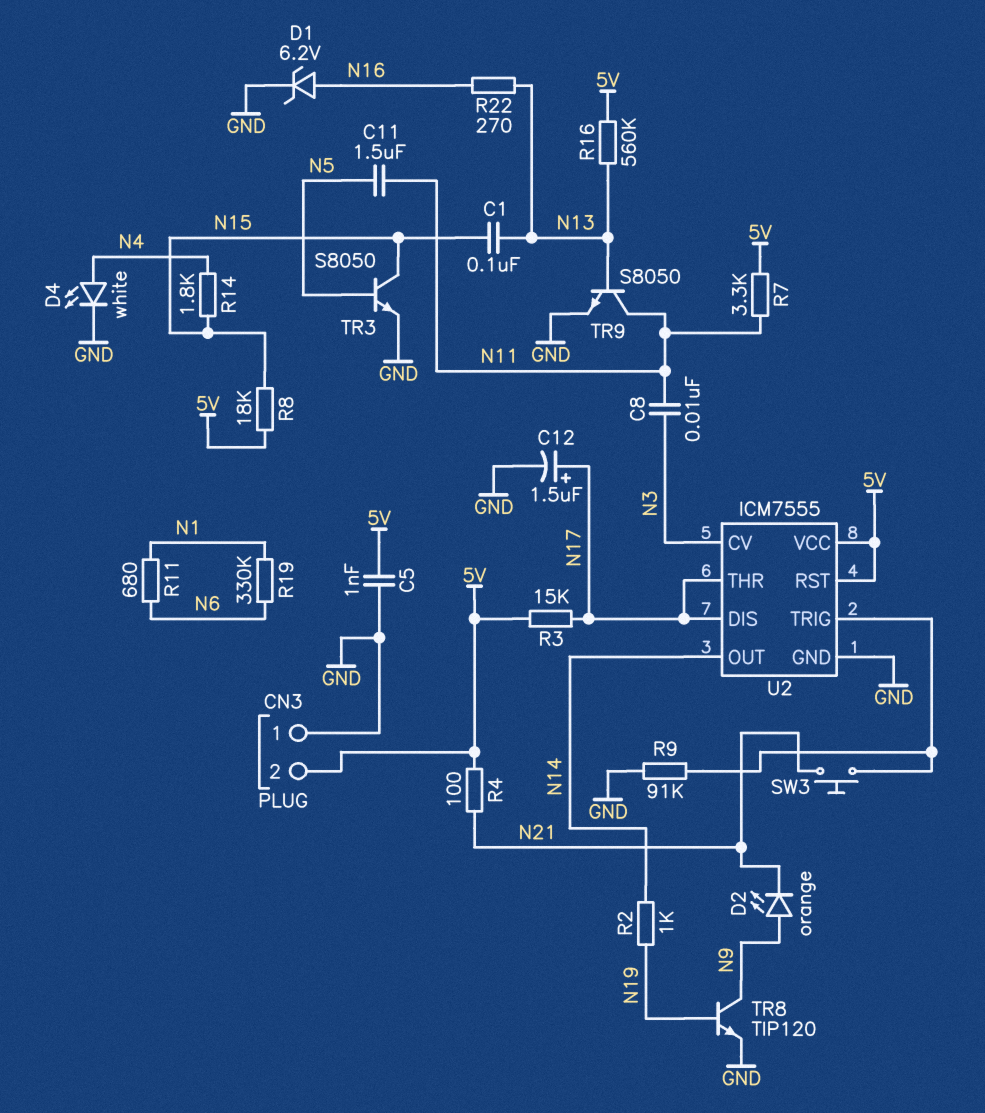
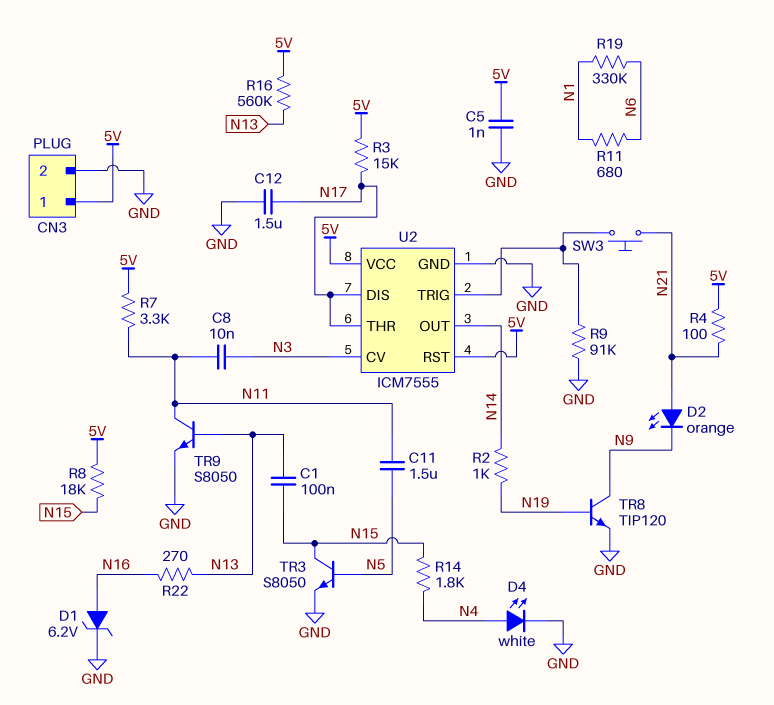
C12: 1.5uF (plus N17, minus GND) -> 1.5uF (GND, N17)
CN3 pin 1: GND -> 5V
CN3 pin 2: 5V -> GND
D2: LED orange (A N9, K N21) -> LED orange (A N21, K N9)

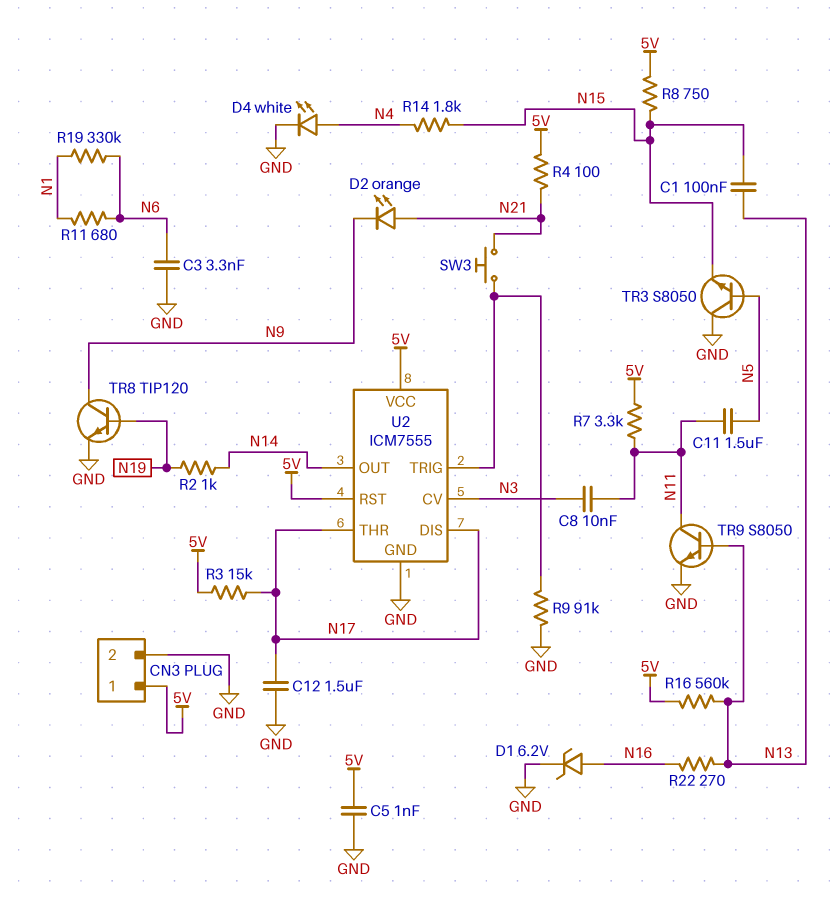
C3: none -> 3.3nF (GND, N6)
R8: 18k (5V, N15) -> 750 (5V, N15)
TR3: NPN S8050 (B N5, C N15, E GND) -> NPN S8050 (B N5, C GND, E N15)

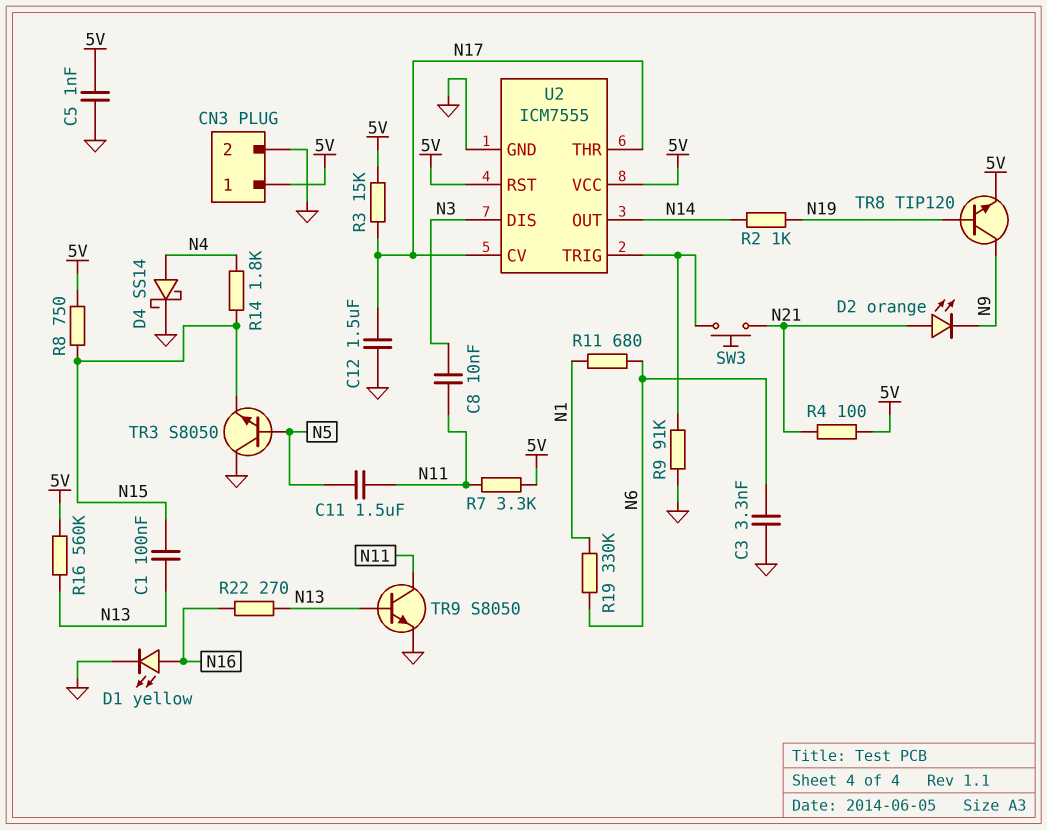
D1: zener 6.2V (A N16, K GND) -> LED yellow (A N16, K GND)
D4: LED white (A N4, K GND) -> schottky SS14 (A N4, K GND)
TR8: NPN TIP120 (B N19, C N9, E GND) -> NPN TIP120 (B N19, C N9, E 5V)
U2 pin CV: N3 -> N17
U2 pin DIS: N17 -> N3

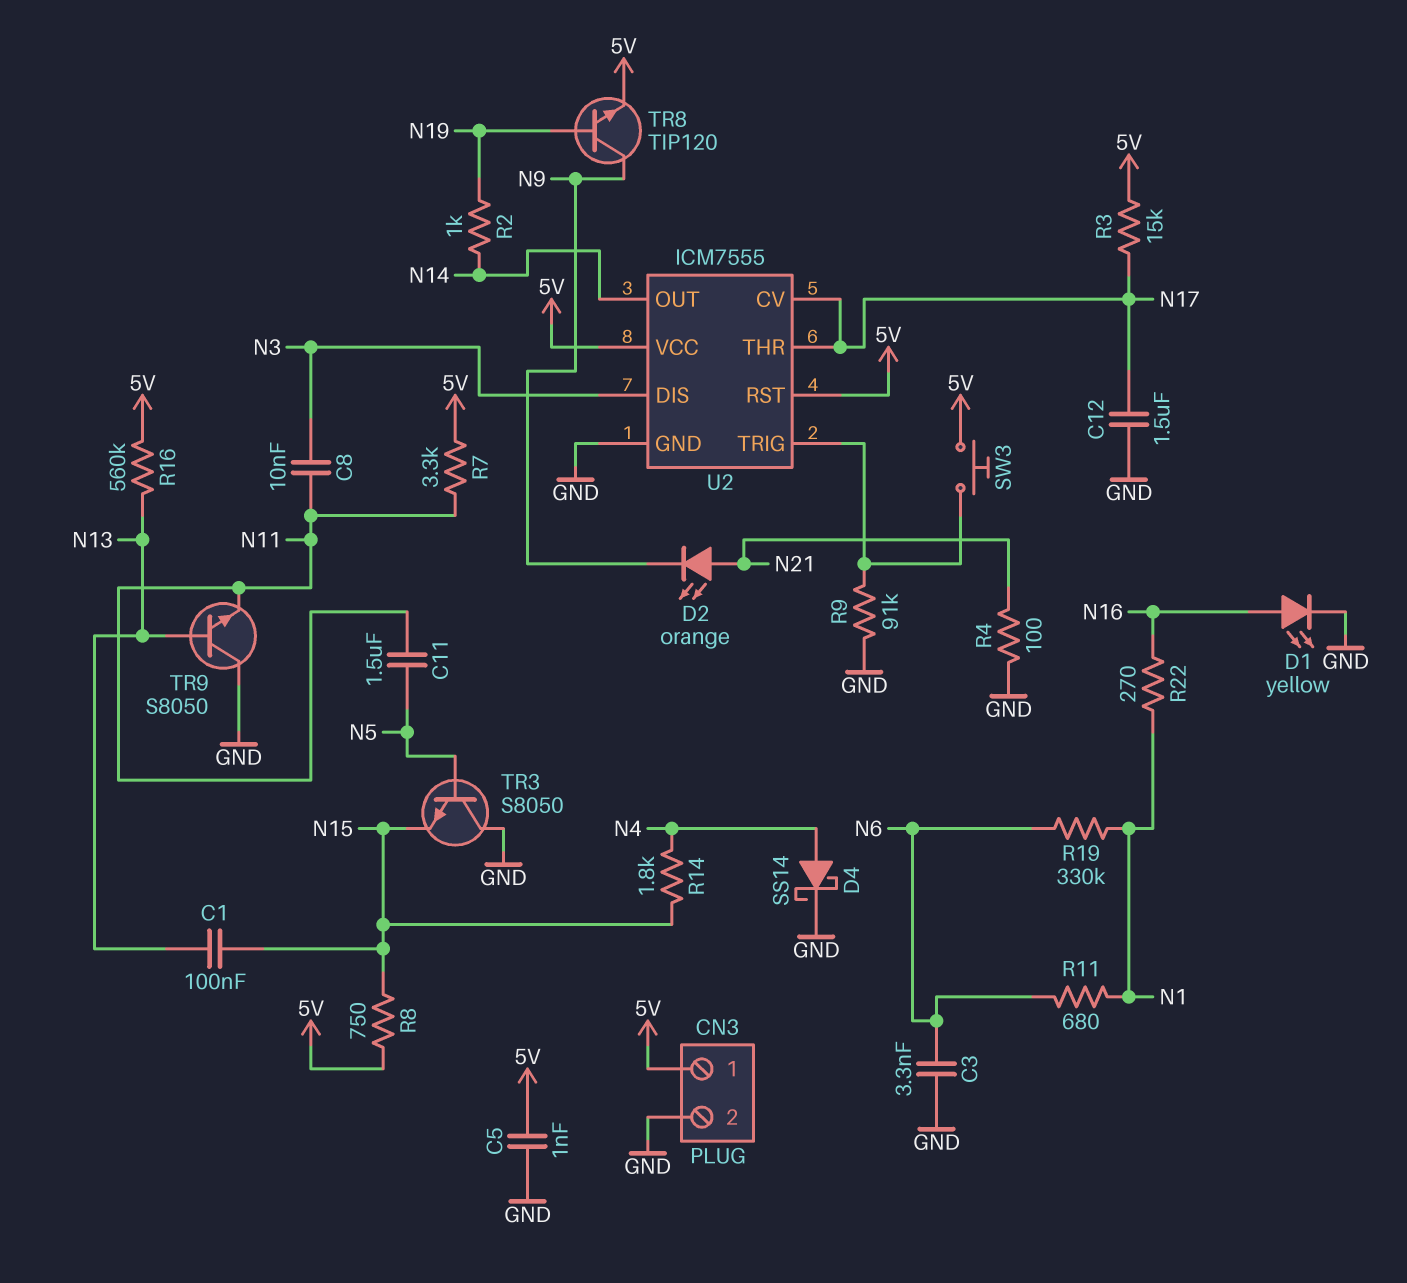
R4: 100 (5V, N21) -> 100 (GND, N21)
R22: 270 (N13, N16) -> 270 (N1, N16)
SW3: button (N21, U2/TRIG) -> button (5V, U2/TRIG)
TR9: NPN S8050 (B N13, C N11, E GND) -> NPN S8050 (B N13, C GND, E N11)

